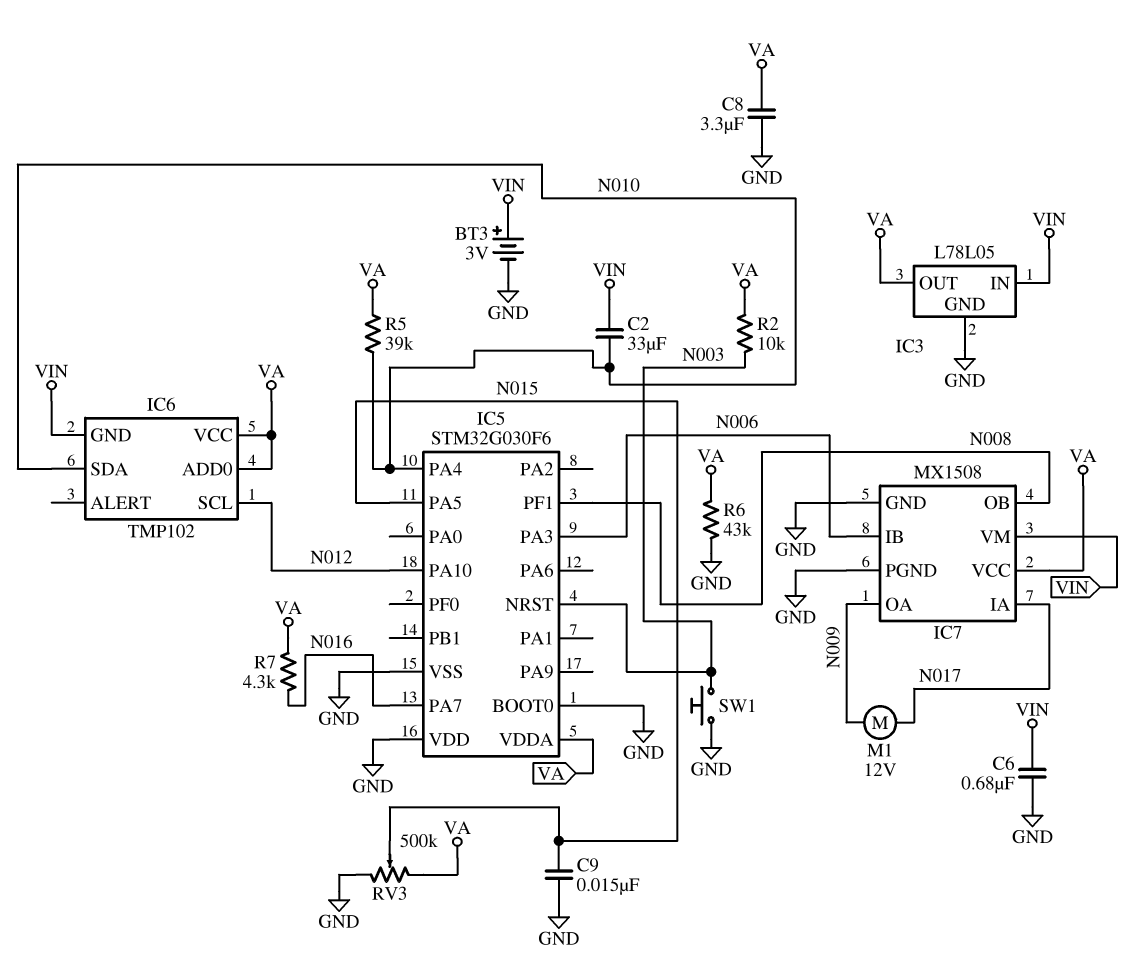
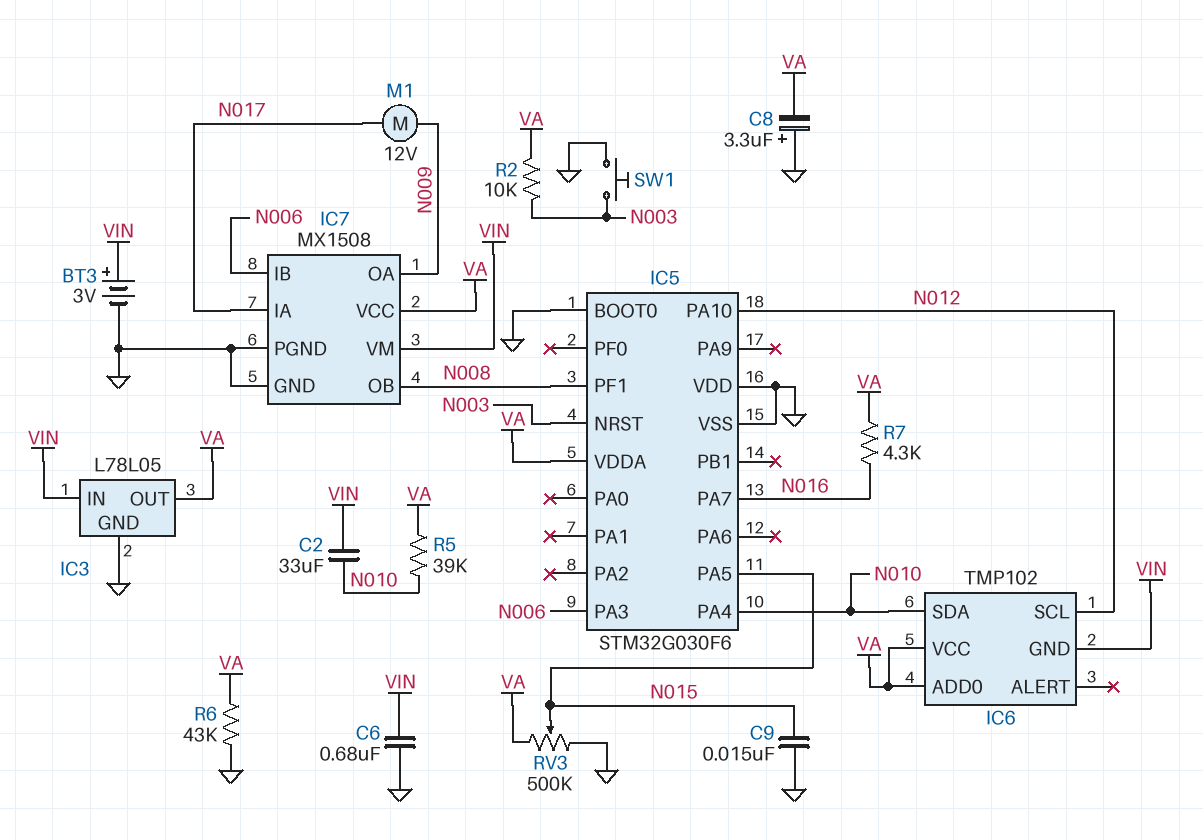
C8: 3.3uF (GND, VA) -> 3.3uF (plus GND, minus VA)

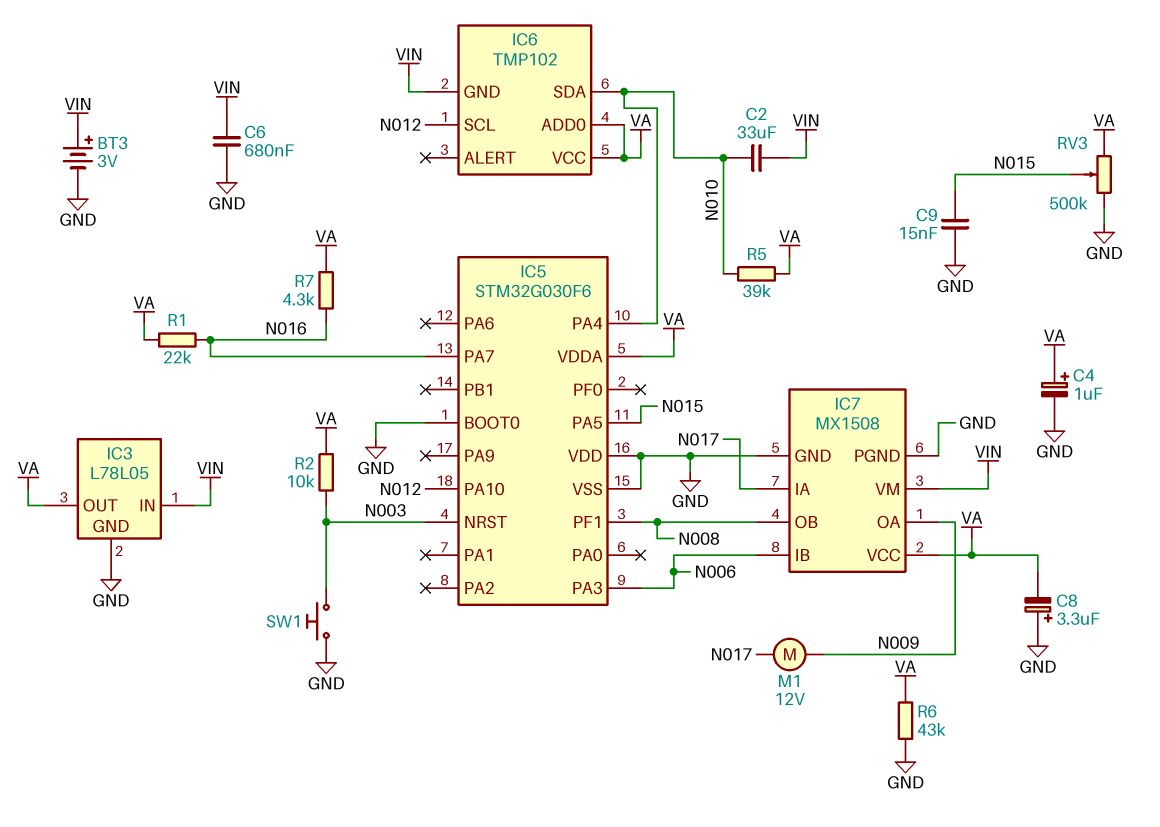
C4: none -> 1uF (plus VA, minus GND)
R1: none -> 22k (N016, VA)

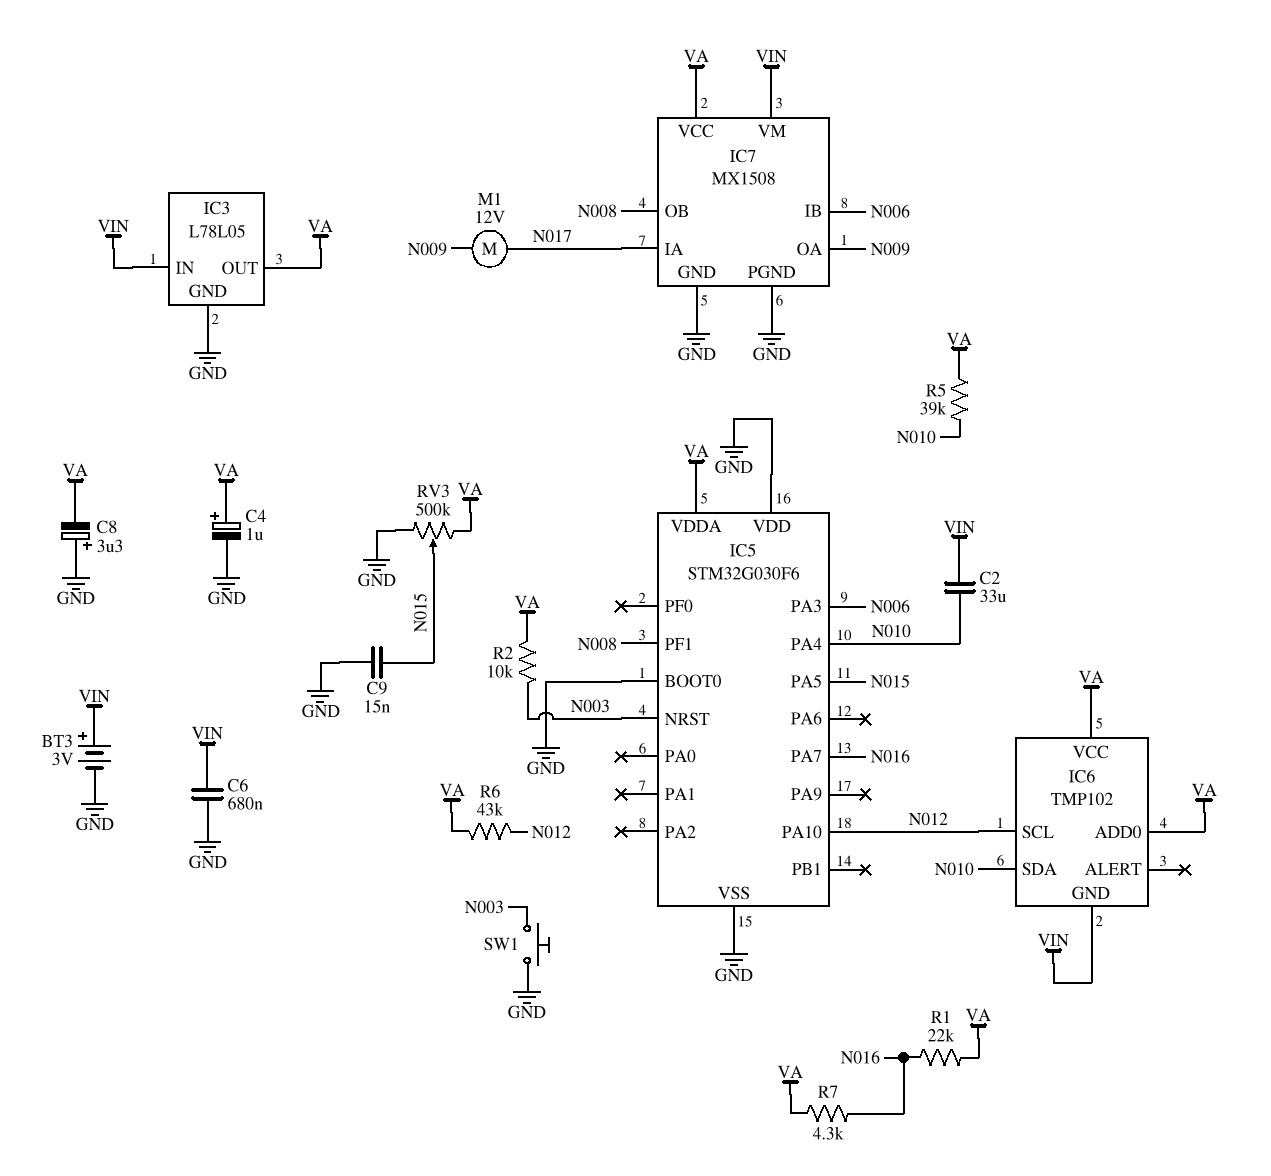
R6: 43k (GND, VA) -> 43k (N012, VA)

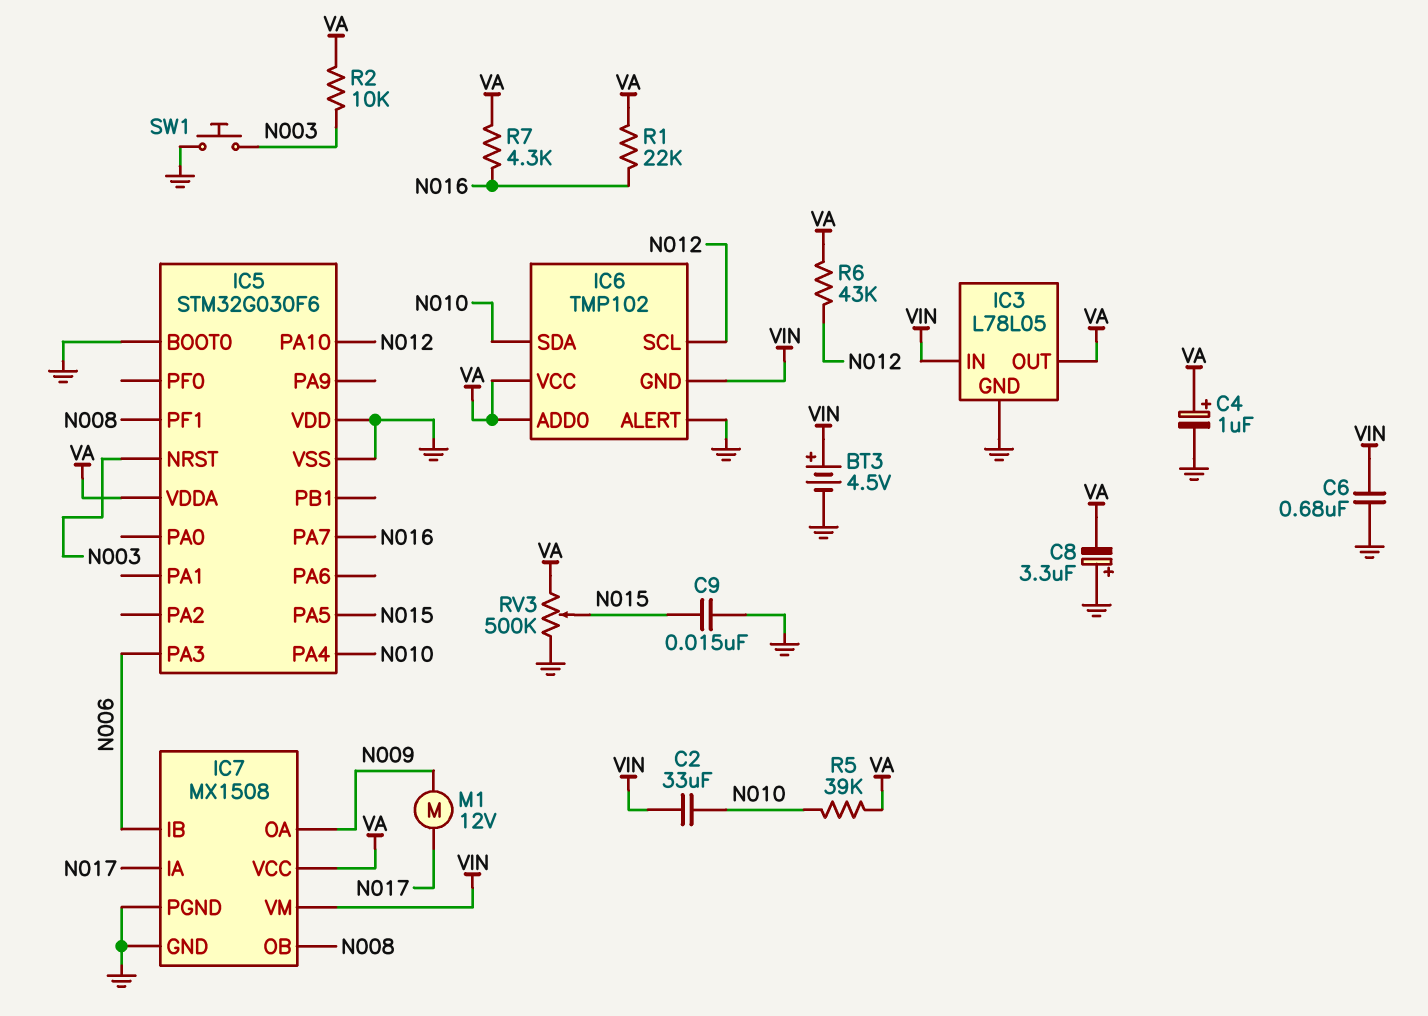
BT3: 3V (plus VIN, minus GND) -> 4.5V (plus VIN, minus GND)
IC6 pin ALERT: none -> GND

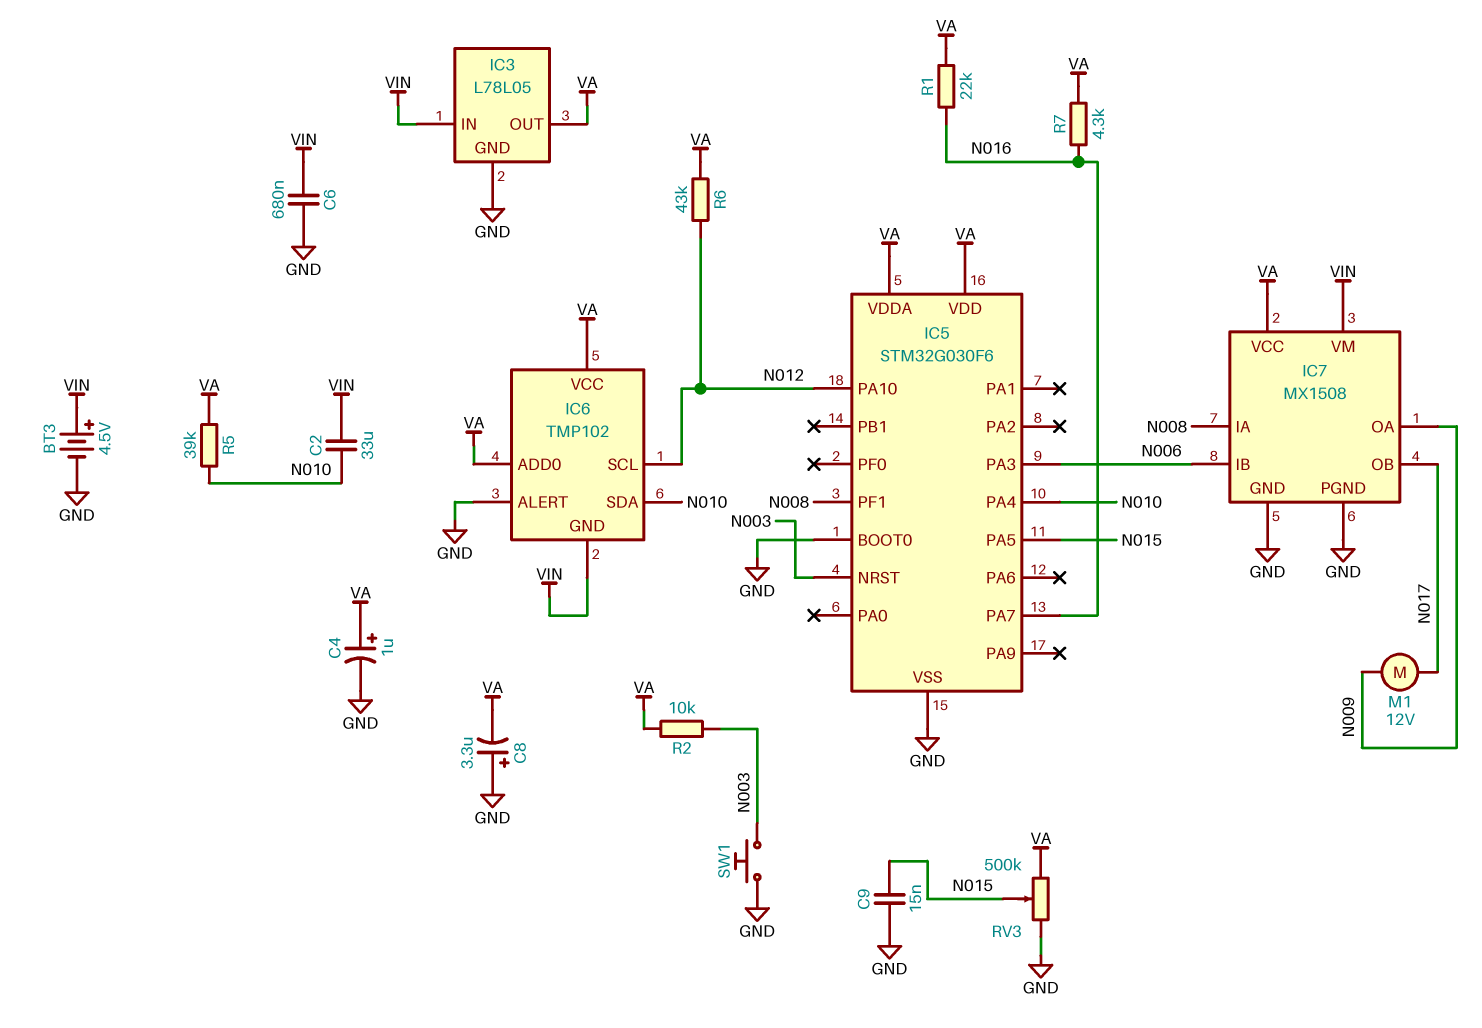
IC5 pin VDD: GND -> VA
IC7 pin IA: N017 -> N008
IC7 pin OB: N008 -> N017

